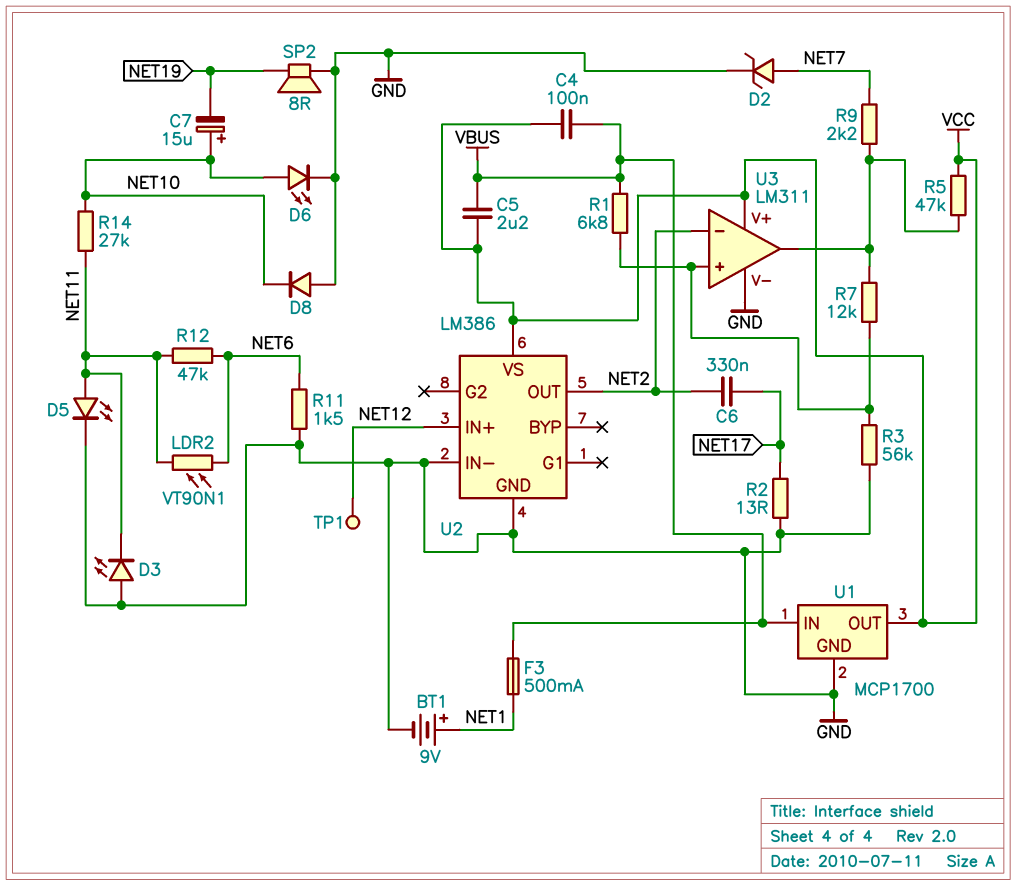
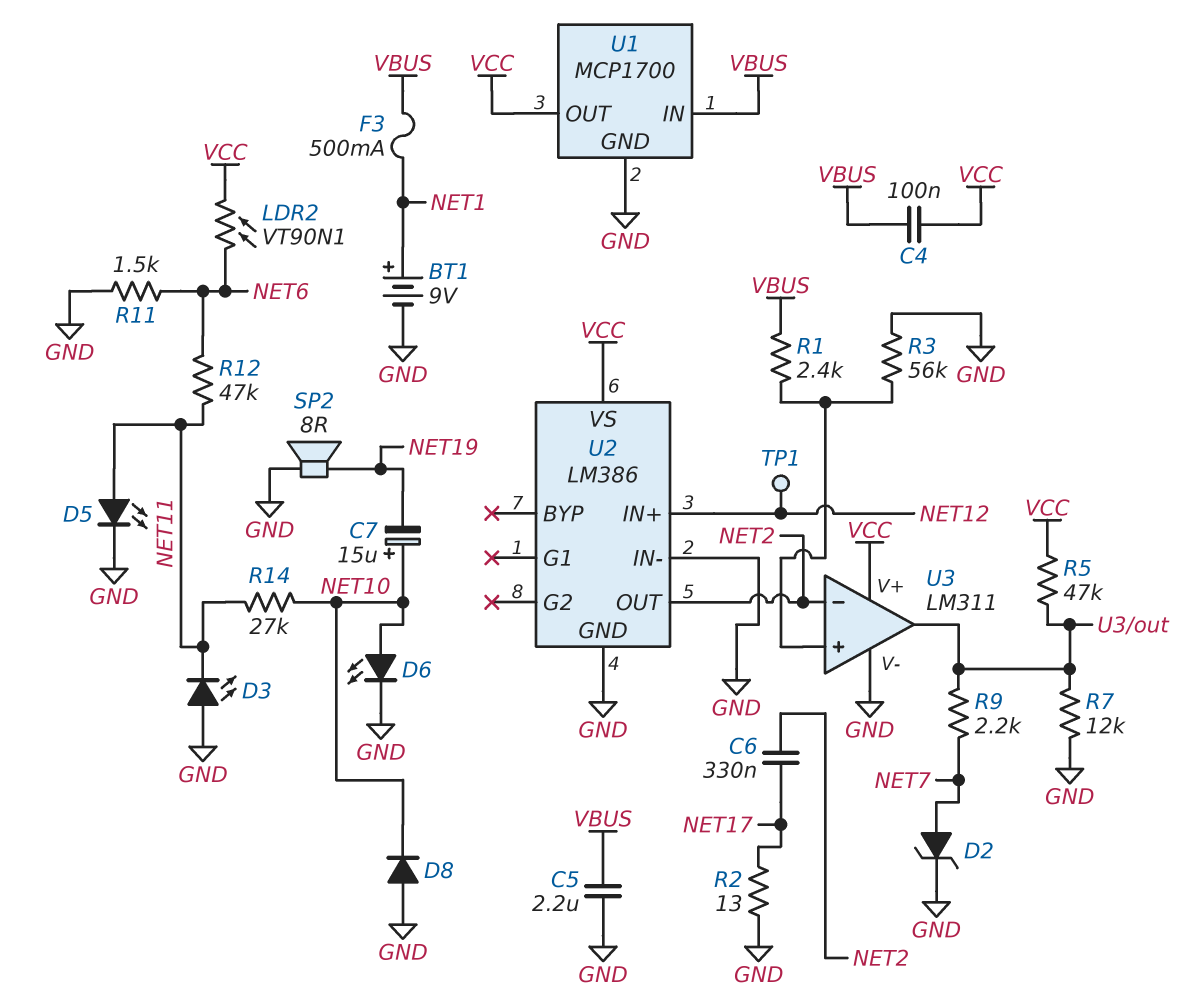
C5: 2.2uF (VBUS, VCC) -> 2.2uF (GND, VBUS)
LDR2: VT90N1 (NET6, NET11) -> VT90N1 (NET6, VCC)
R1: 6.8k (U3/in+, VBUS) -> 2.4k (U3/in+, VBUS)
R7: 12k (U3/in+, U3/out) -> 12k (GND, U3/out)

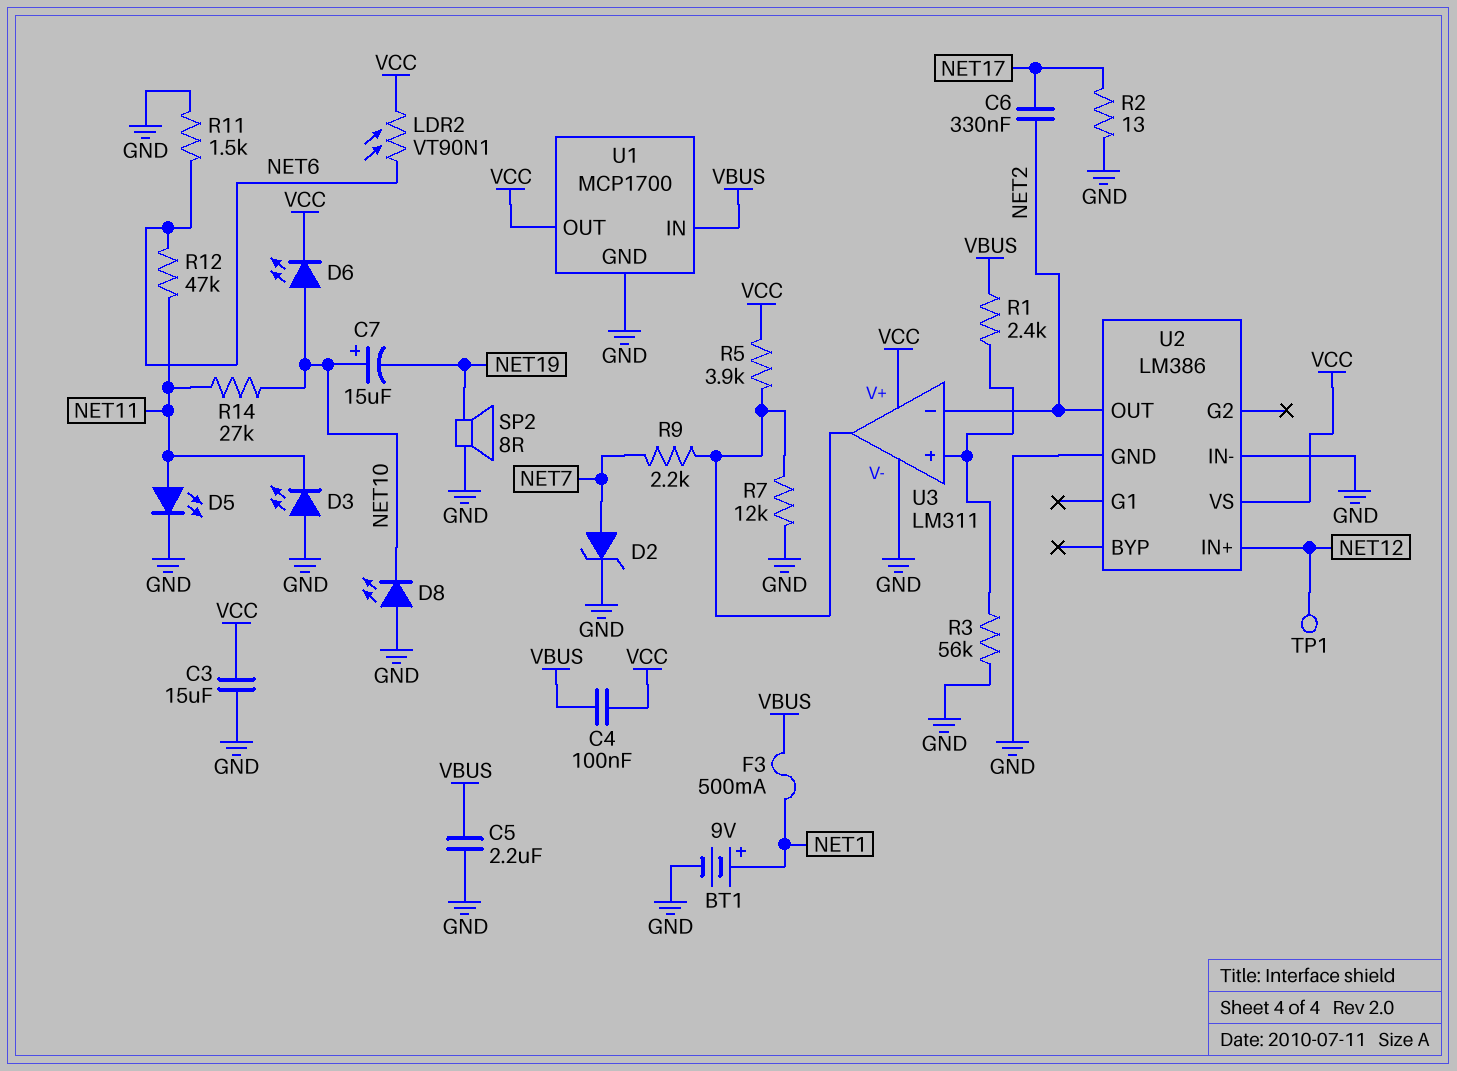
C3: none -> 15uF (GND, VCC)
D6: LED (A NET10, K GND) -> LED (A NET10, K VCC)
D8: diode (A GND, K NET10) -> LED (A GND, K NET10)
R5: 47k (U3/out, VCC) -> 3.9k (U3/out, VCC)

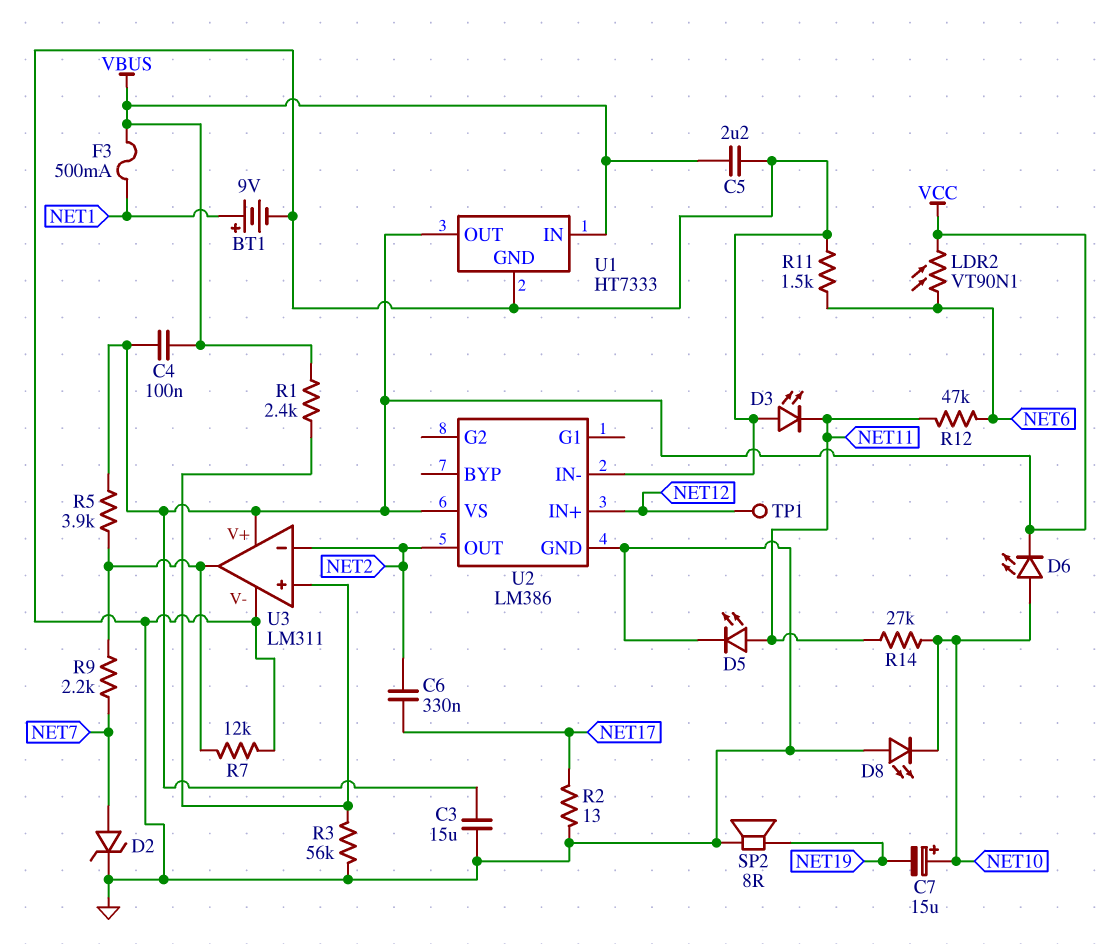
U1: MCP1700 -> HT7333

